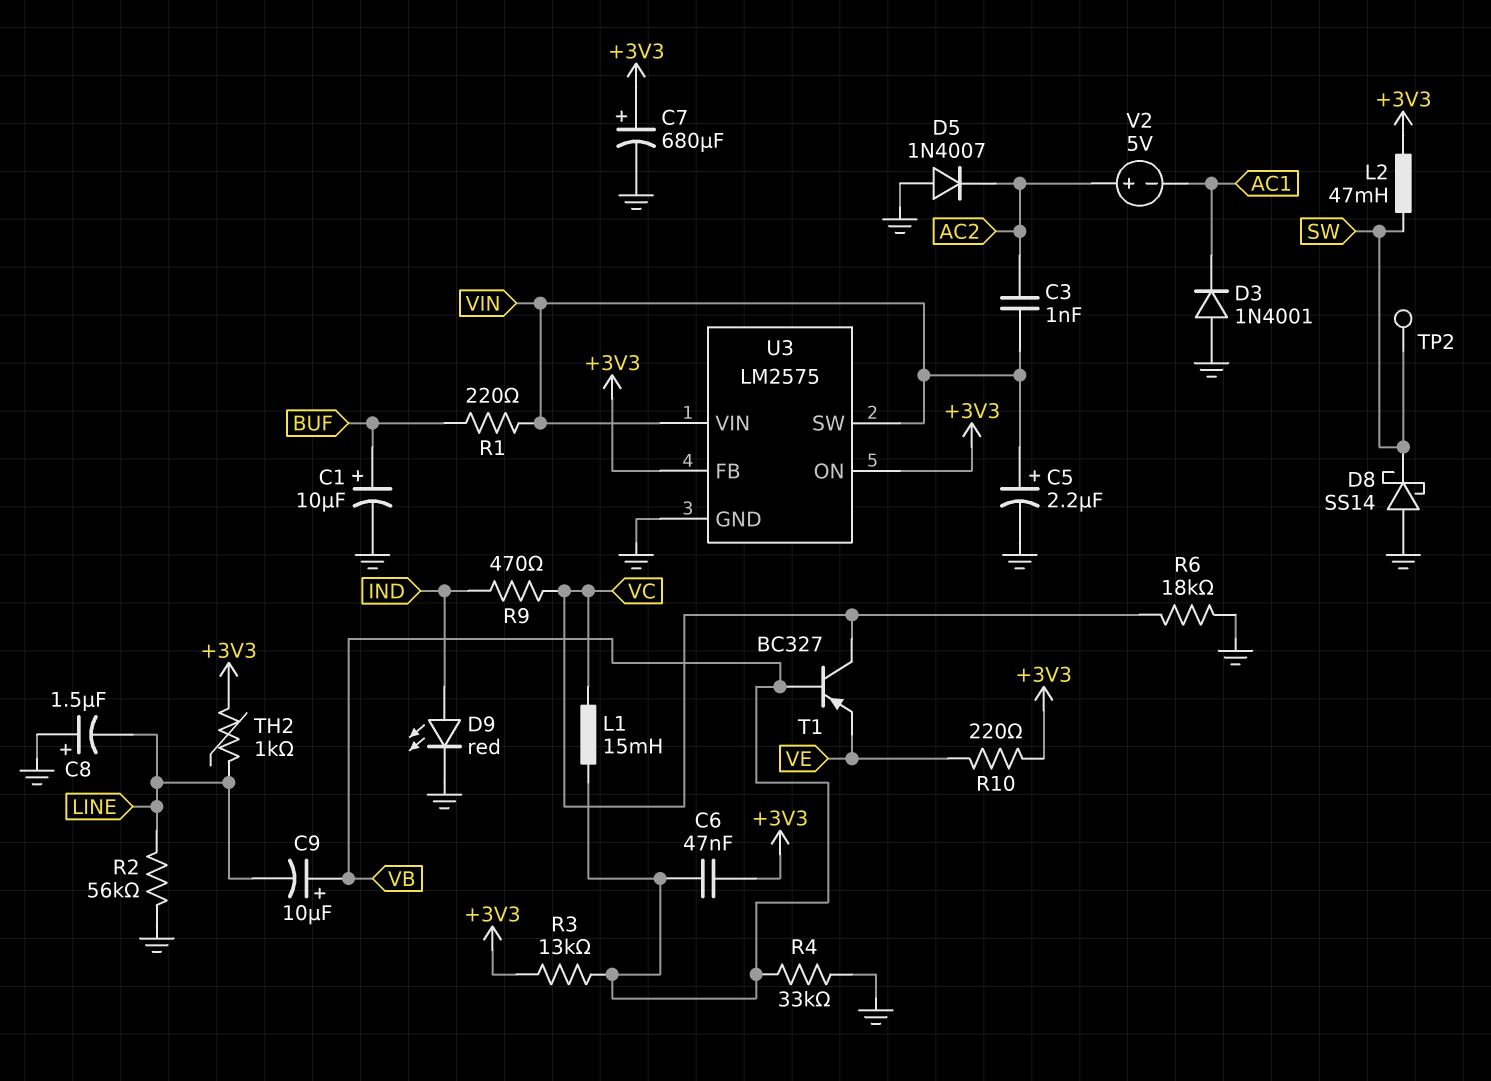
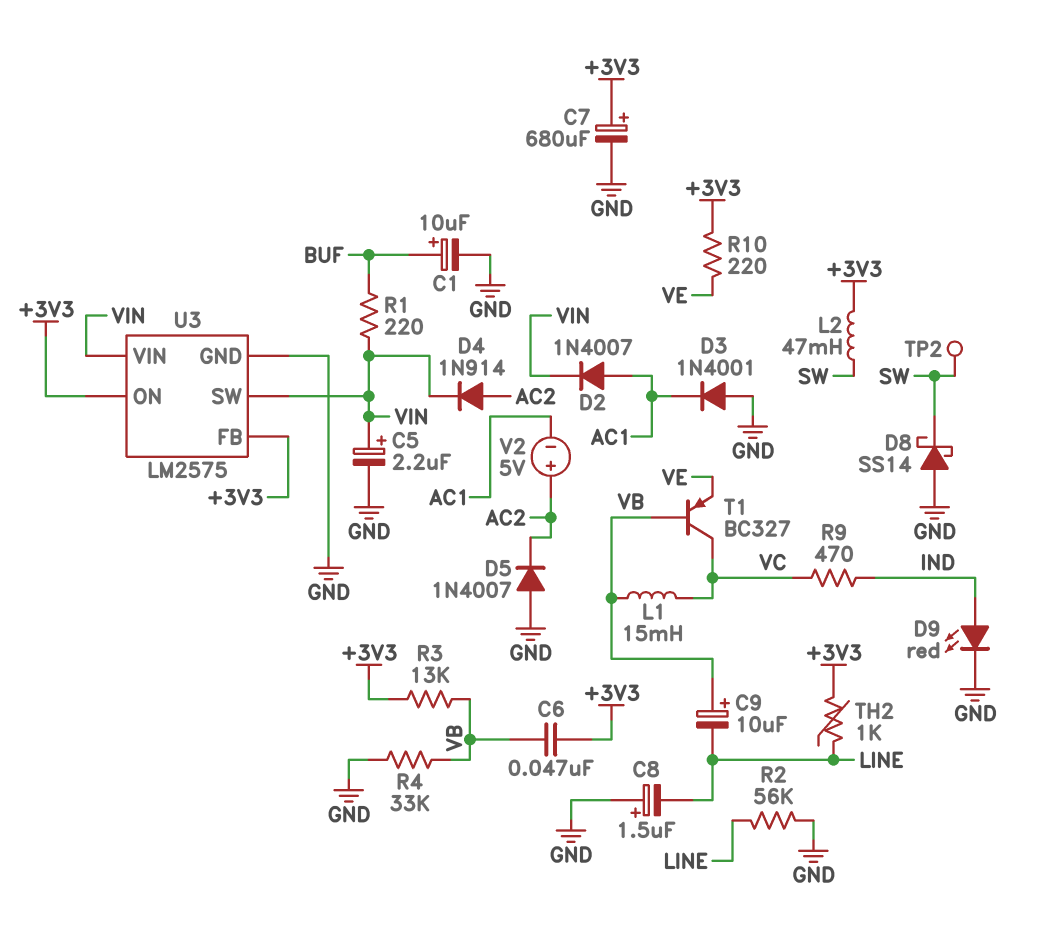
C3: 1nF (AC2, VIN) -> none
D2: none -> diode 1N4007 (A AC1, K VIN)
D4: none -> diode 1N914 (A AC2, K VIN)
R6: 18k (GND, VC) -> none

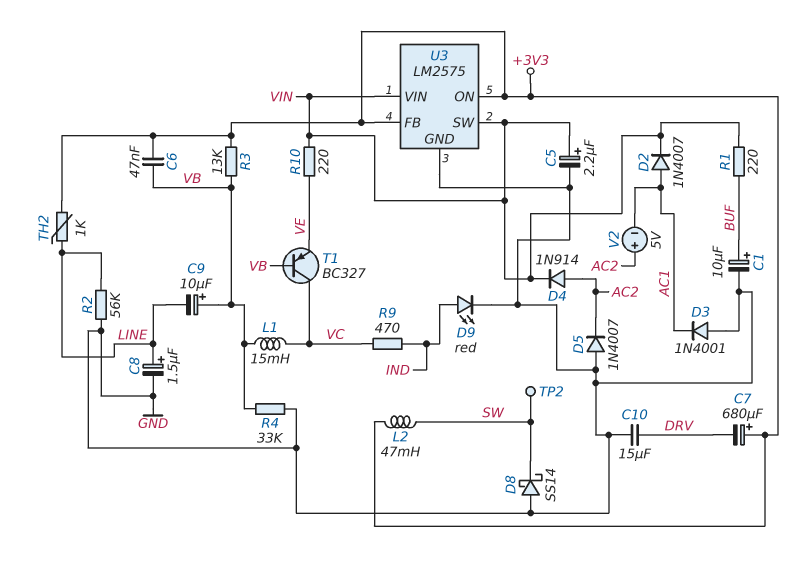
C7: 680uF (plus +3V3, minus GND) -> 680uF (plus +3V3, minus DRV)
C8: 1.5uF (plus GND, minus LINE) -> 1.5uF (plus LINE, minus GND)
C10: none -> 15uF (DRV, GND)
R10: 220 (+3V3, VE) -> 220 (VE, VIN)

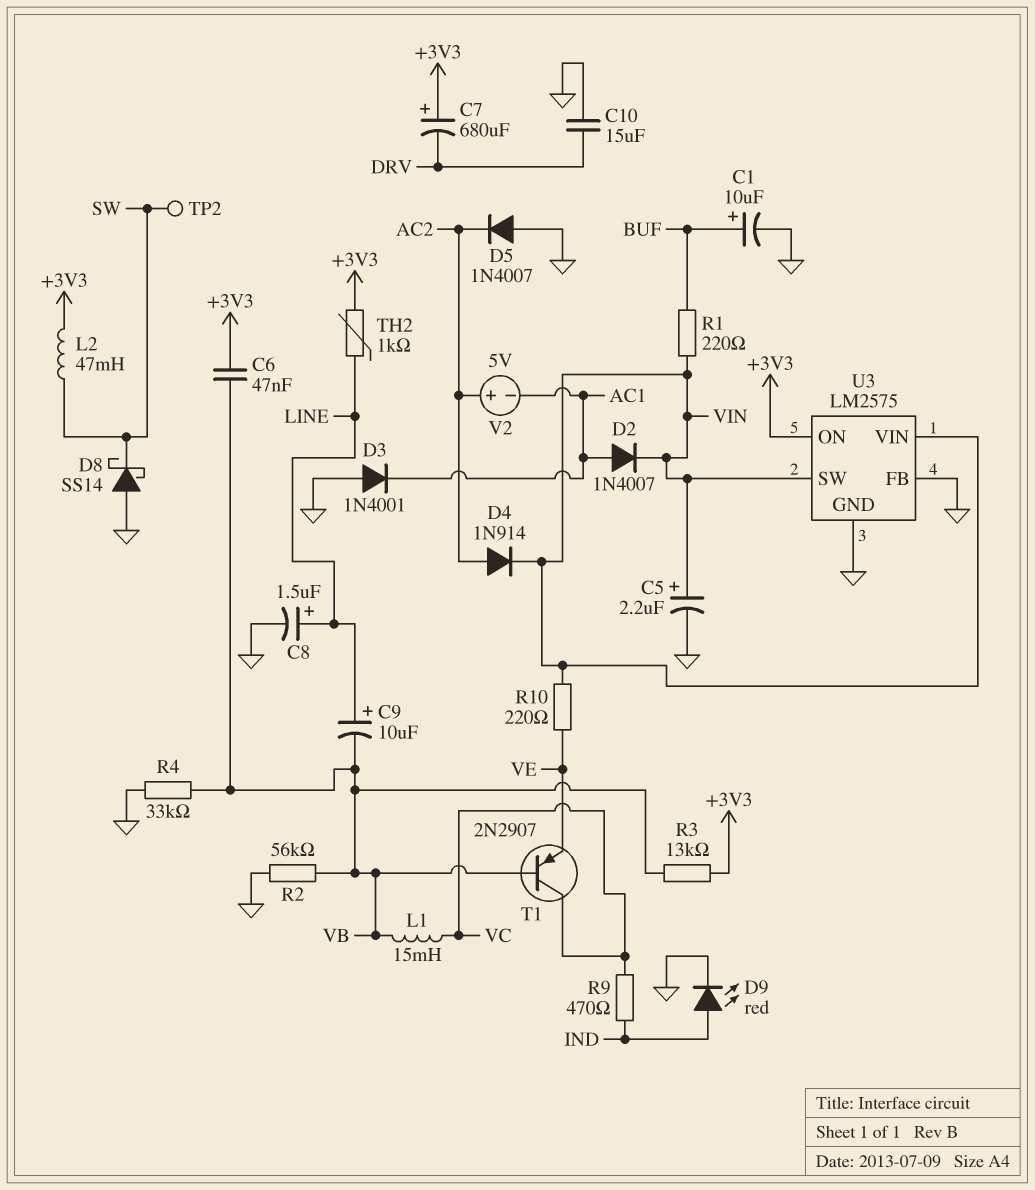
C9: 10uF (plus VB, minus LINE) -> 10uF (plus LINE, minus VB)
R2: 56k (GND, LINE) -> 56k (GND, VB)
T1: PNP BC327 (B VB, C VC, E VE) -> PNP 2N2907 (B VB, C VC, E VE)
U3 pin FB: +3V3 -> GND

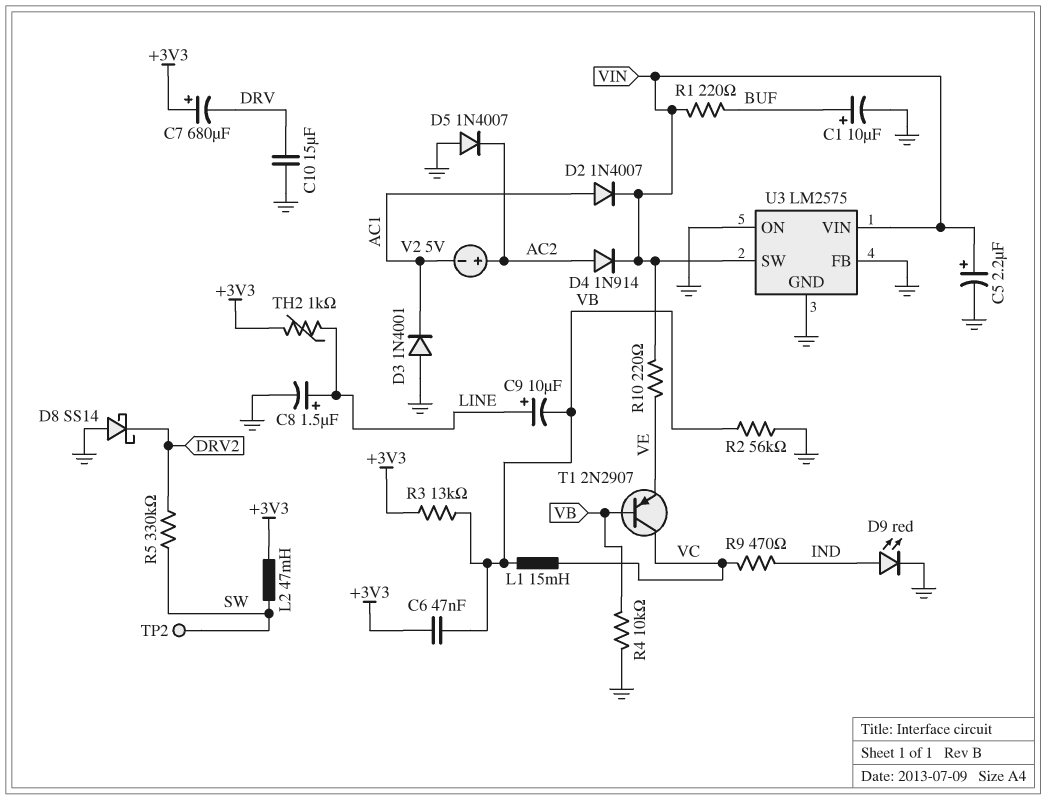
D8: schottky SS14 (A GND, K SW) -> schottky SS14 (A GND, K DRV2)
R4: 33k (GND, VB) -> 10k (GND, VB)
R5: none -> 330k (DRV2, SW)
U3 pin ON: +3V3 -> GND

